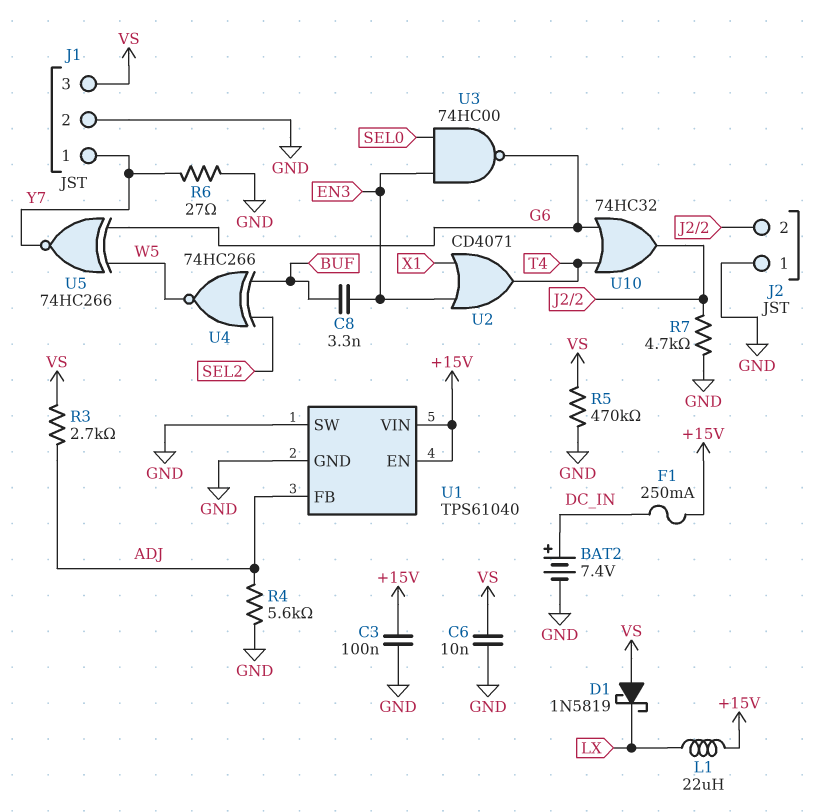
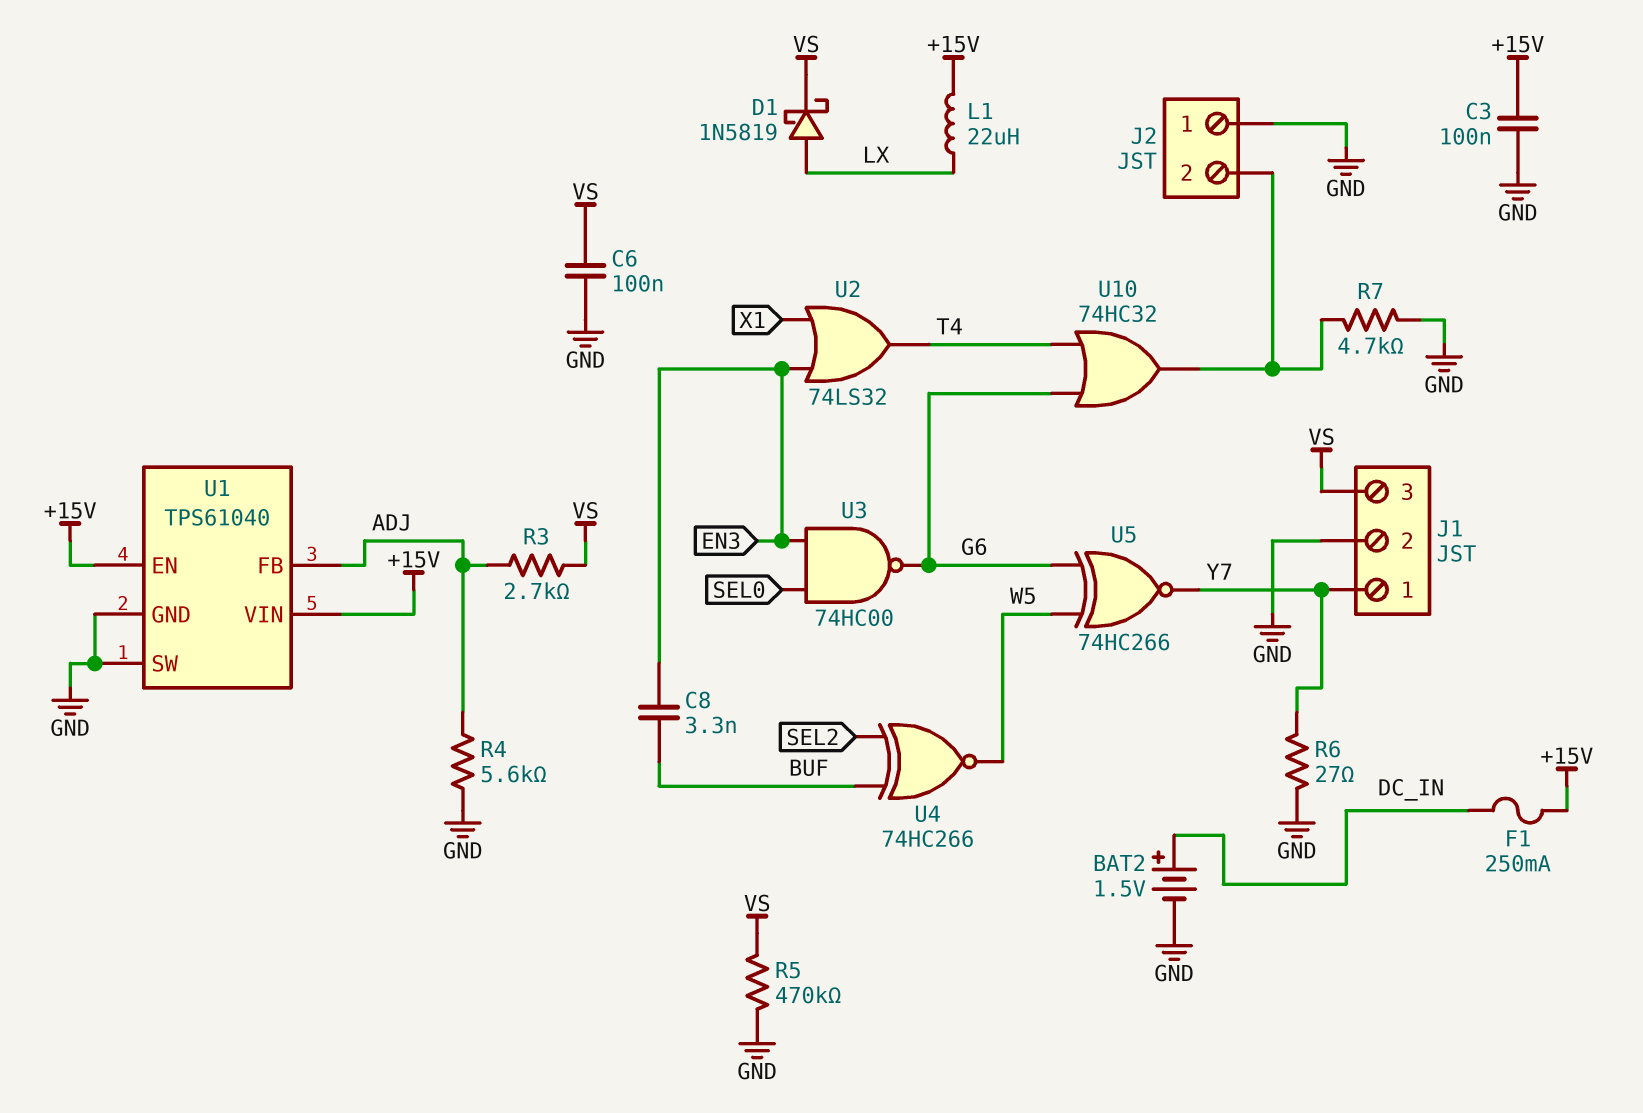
BAT2: 7.4V (plus DC_IN, minus GND) -> 1.5V (plus DC_IN, minus GND)
C6: 10nF (GND, VS) -> 100nF (GND, VS)
D1: schottky 1N5819 (A VS, K LX) -> schottky 1N5819 (A LX, K VS)
U2: OR CD4071 (in EN3, in X1, out T4) -> OR 74LS32 (in EN3, in X1, out T4)

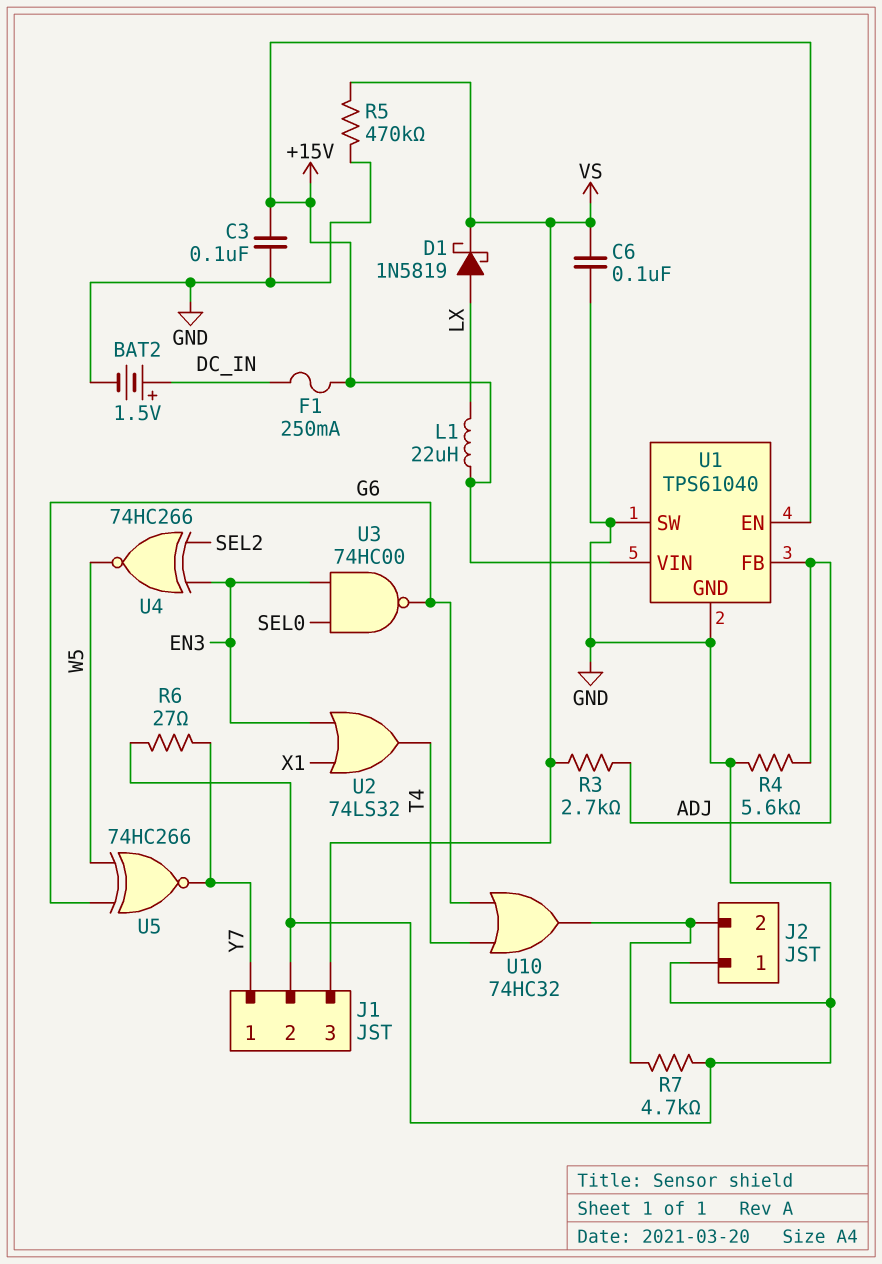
C8: 3.3nF (BUF, EN3) -> none
U4: XNOR 74HC266 (in BUF, in SEL2, out W5) -> XNOR 74HC266 (in EN3, in SEL2, out W5)

